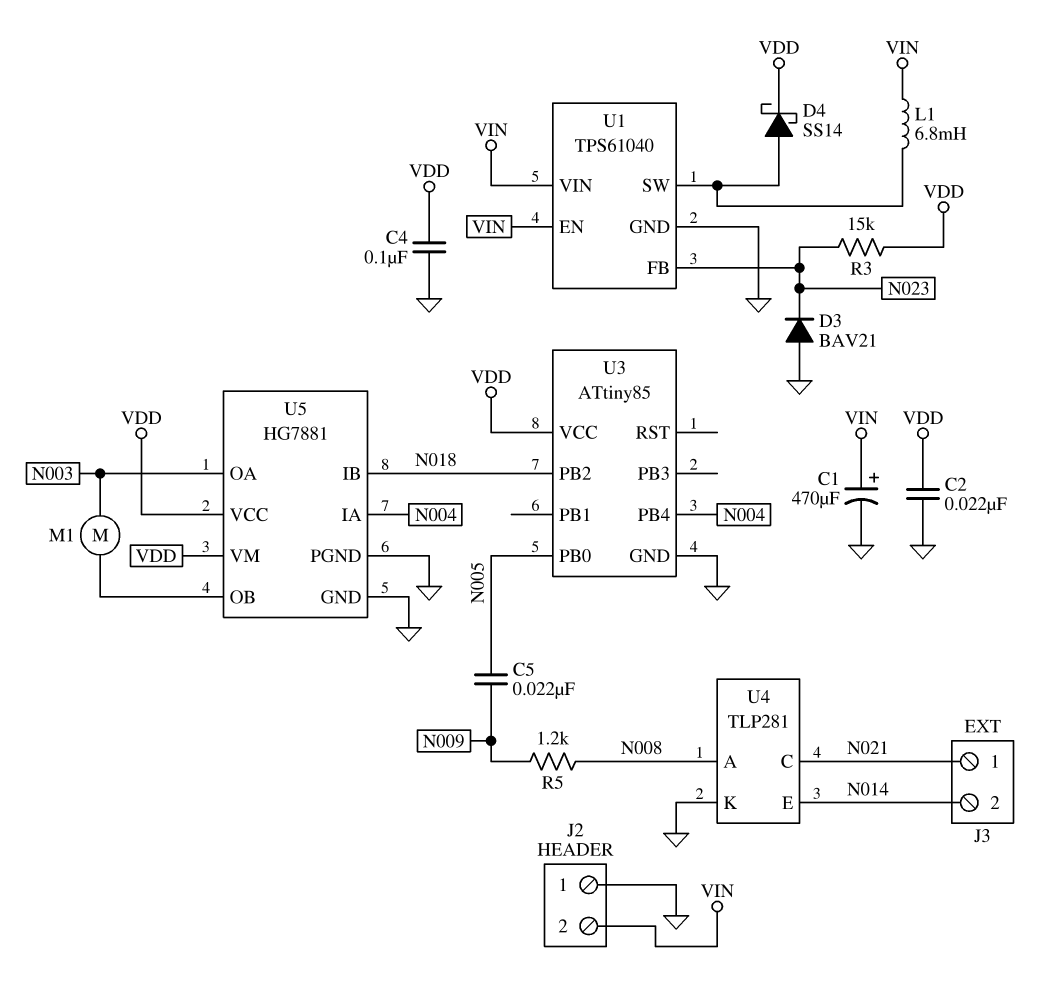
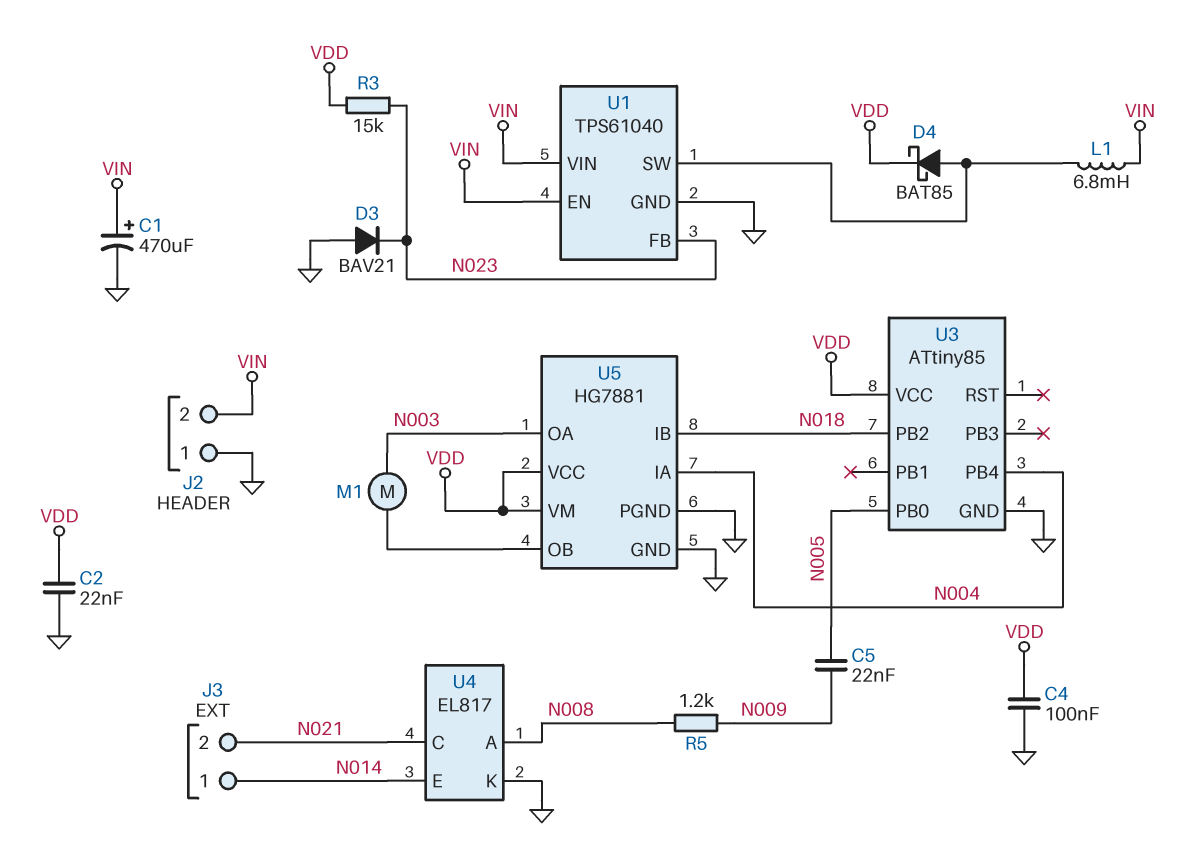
D4: schottky SS14 (A U1/SW, K VDD) -> schottky BAT85 (A U1/SW, K VDD)
J3 pin 1: N021 -> N014
J3 pin 2: N014 -> N021
U4: TLP281 -> EL817

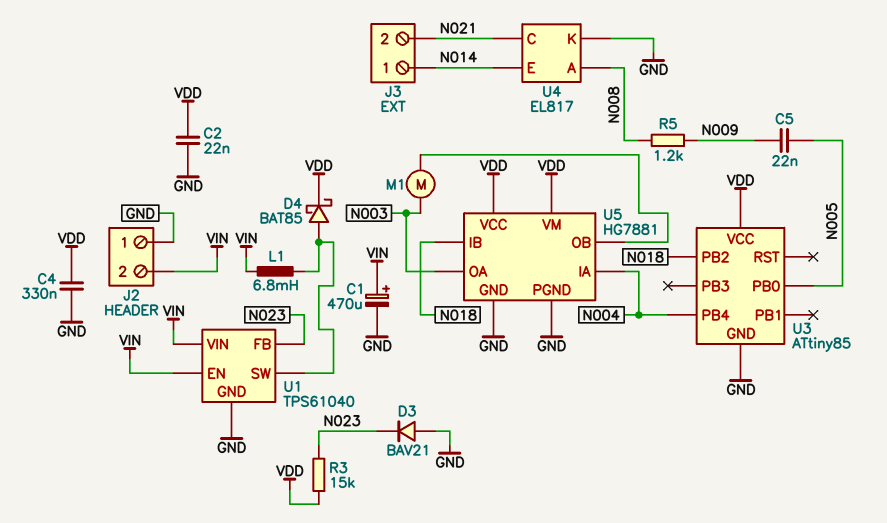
C4: 100nF (GND, VDD) -> 330nF (GND, VDD)

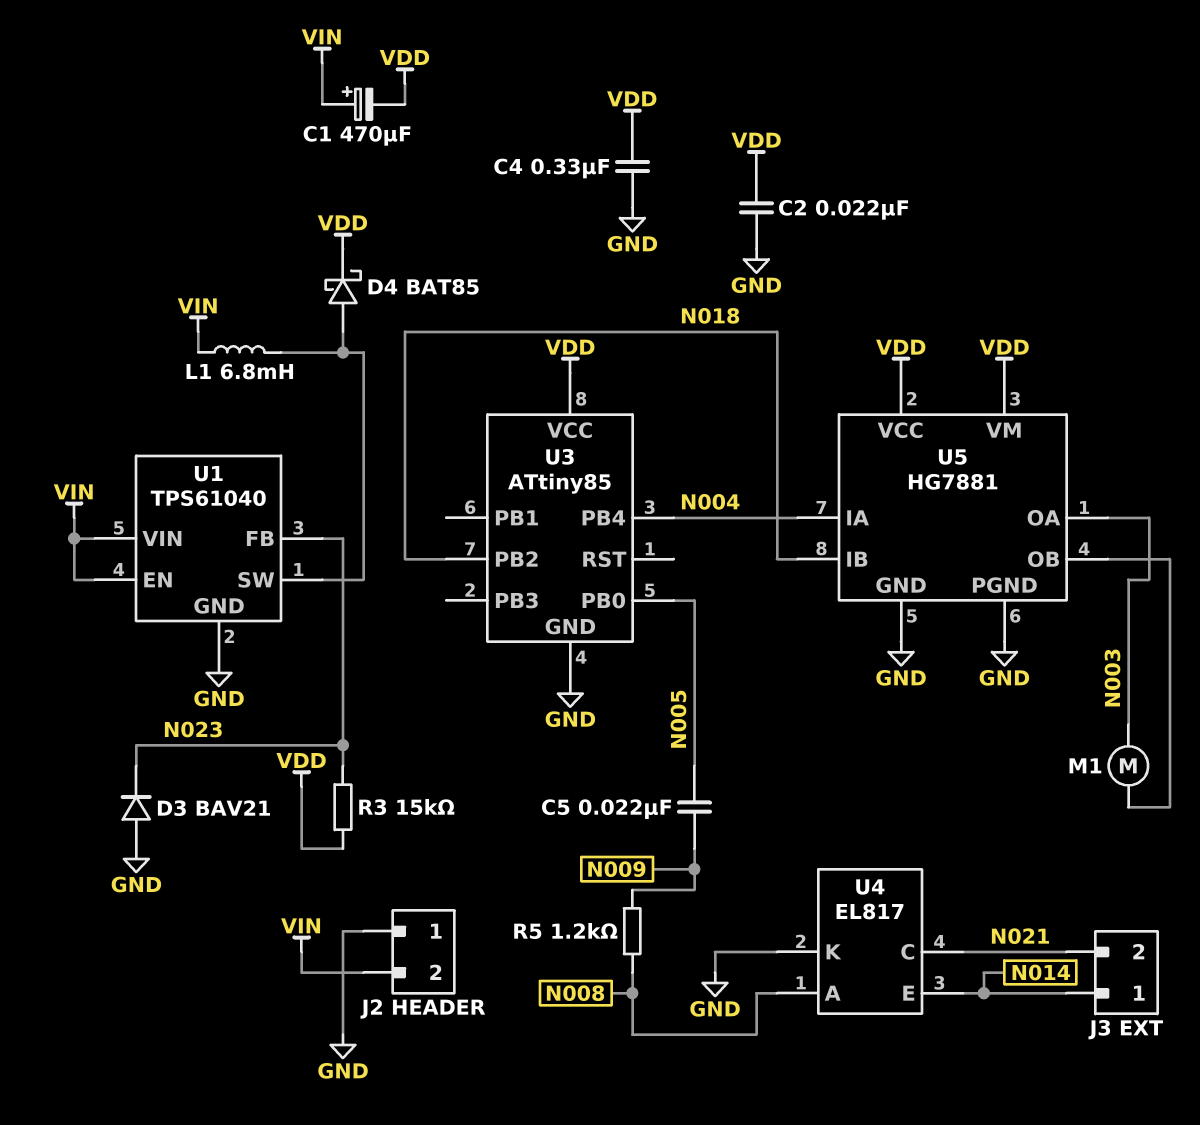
C1: 470uF (plus VIN, minus GND) -> 470uF (plus VIN, minus VDD)

